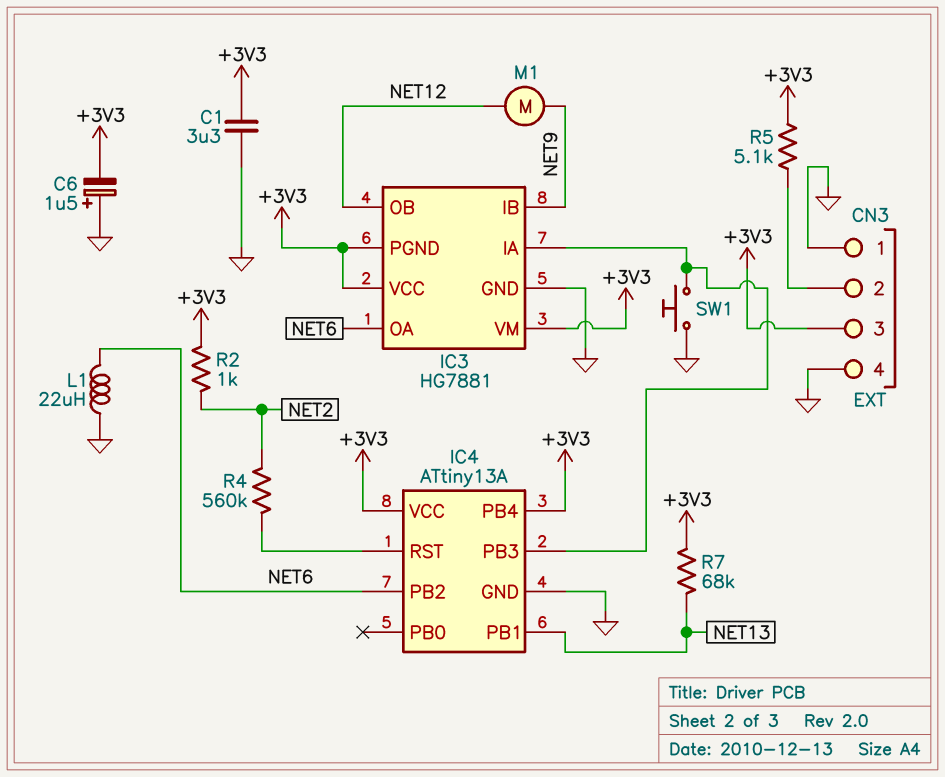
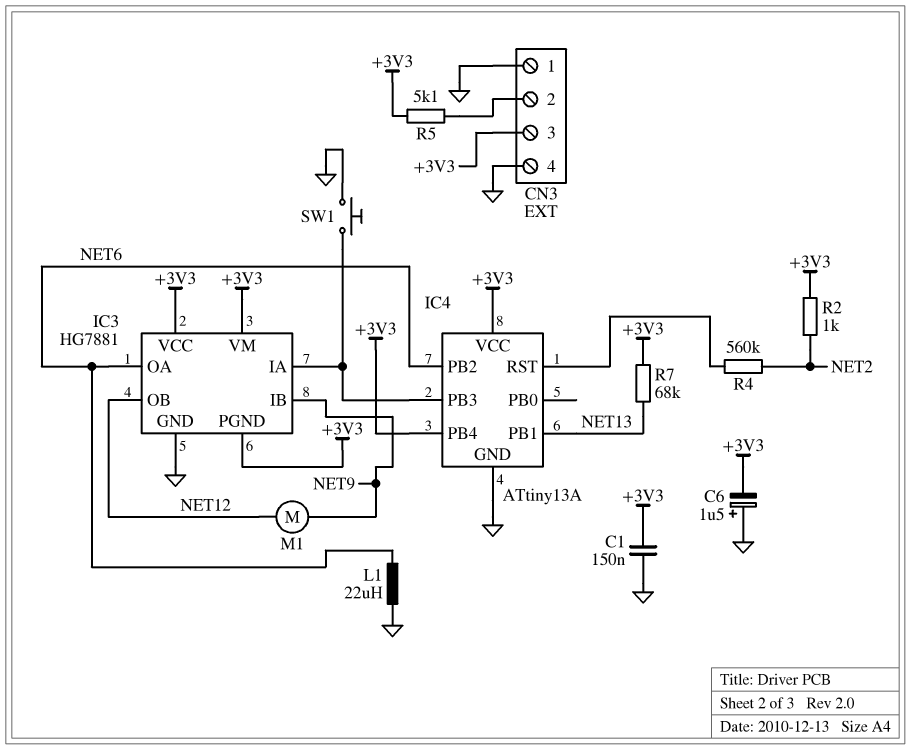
C1: 3.3uF (+3V3, GND) -> 150nF (+3V3, GND)

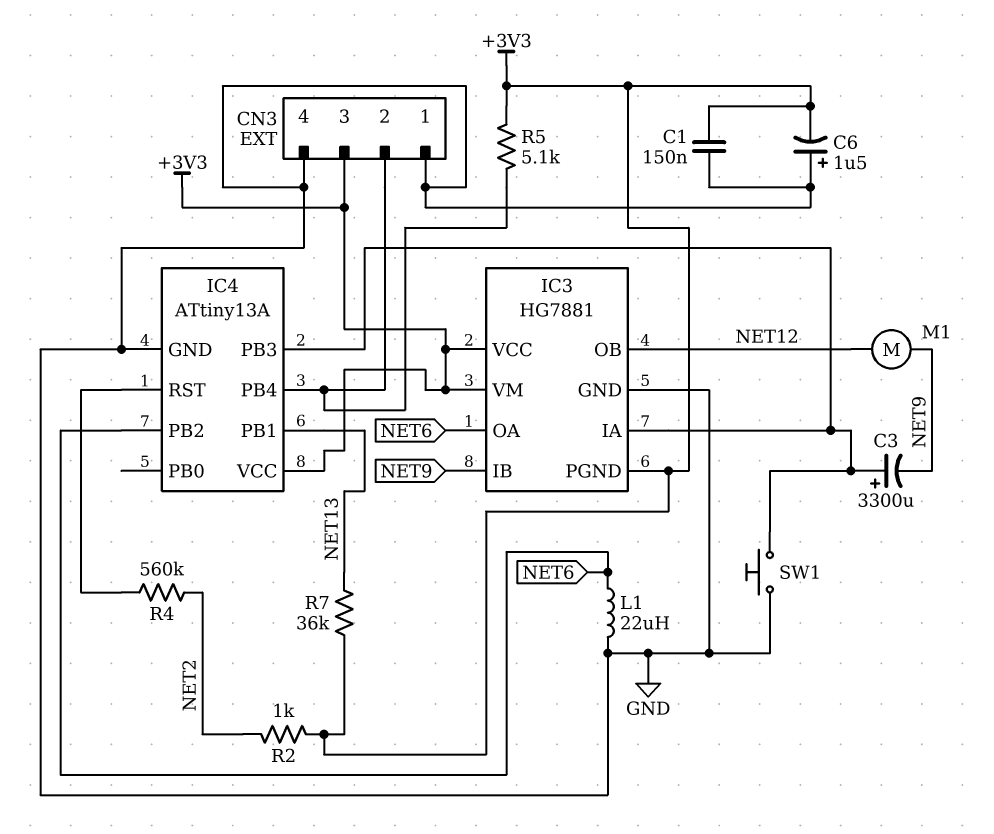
C3: none -> 3300uF (plus IC3/IA, minus NET9)
IC4 pin PB4: +3V3 -> CN3/2
R7: 68k (+3V3, NET13) -> 36k (+3V3, NET13)

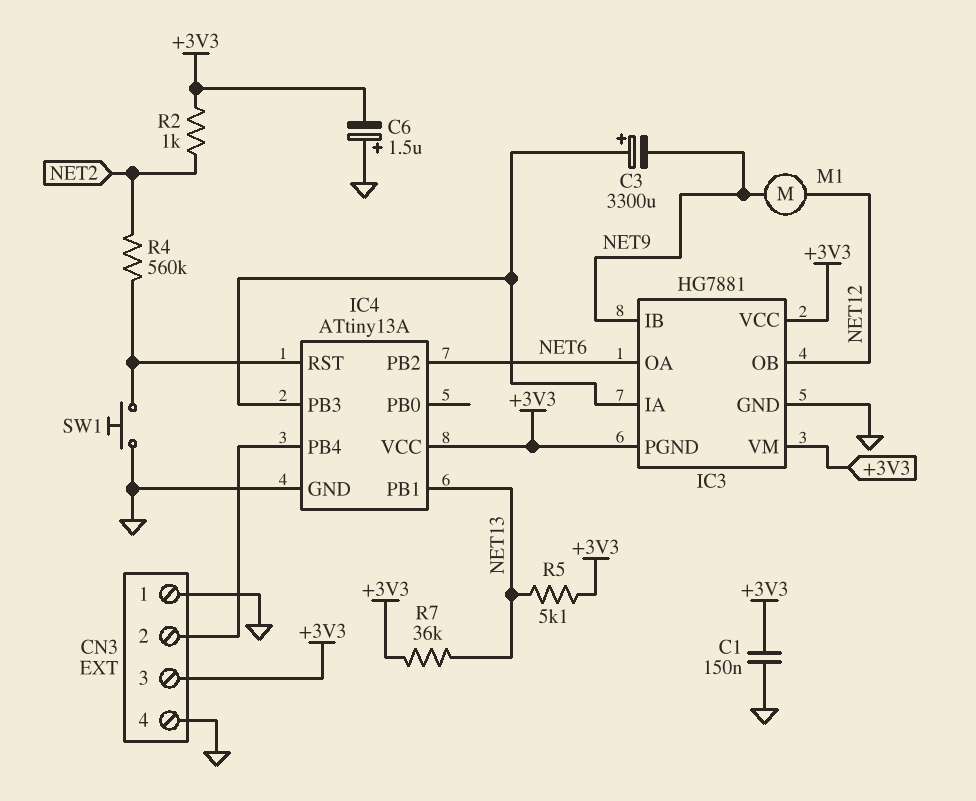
L1: 22uH (GND, NET6) -> none
R5: 5.1k (+3V3, CN3/2) -> 5.1k (+3V3, NET13)
SW1: button (GND, IC3/IA) -> button (GND, IC4/RST)

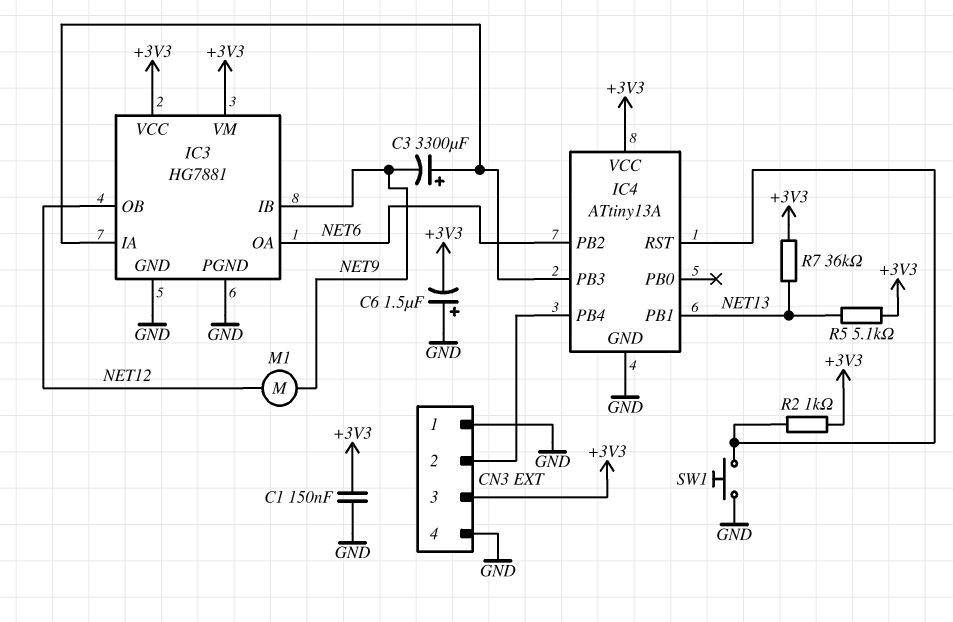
IC3 pin PGND: +3V3 -> GND
R2: 1k (+3V3, NET2) -> 1k (+3V3, IC4/RST)
R4: 560k (IC4/RST, NET2) -> none

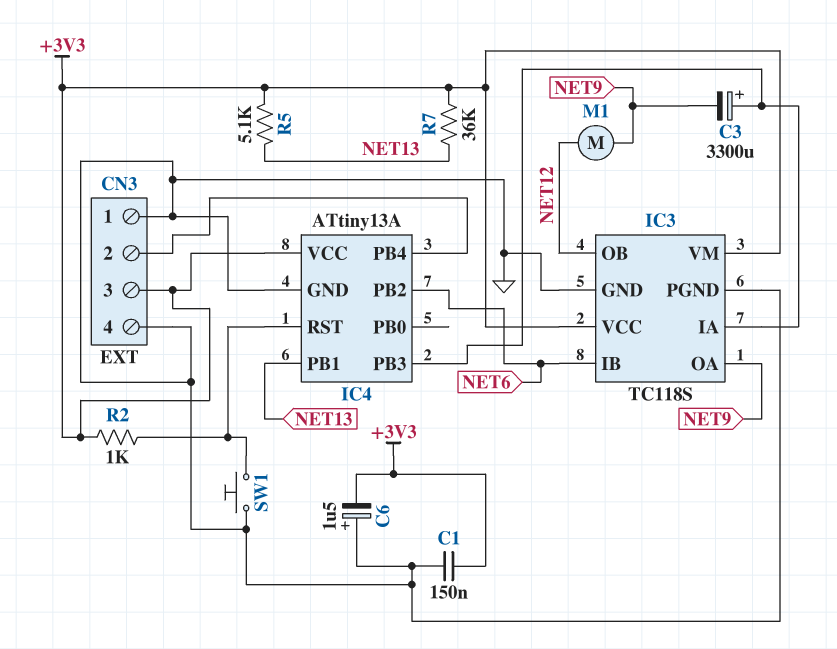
IC3: HG7881 -> TC118S
IC3 pin IB: NET9 -> NET6
IC3 pin OA: NET6 -> NET9

